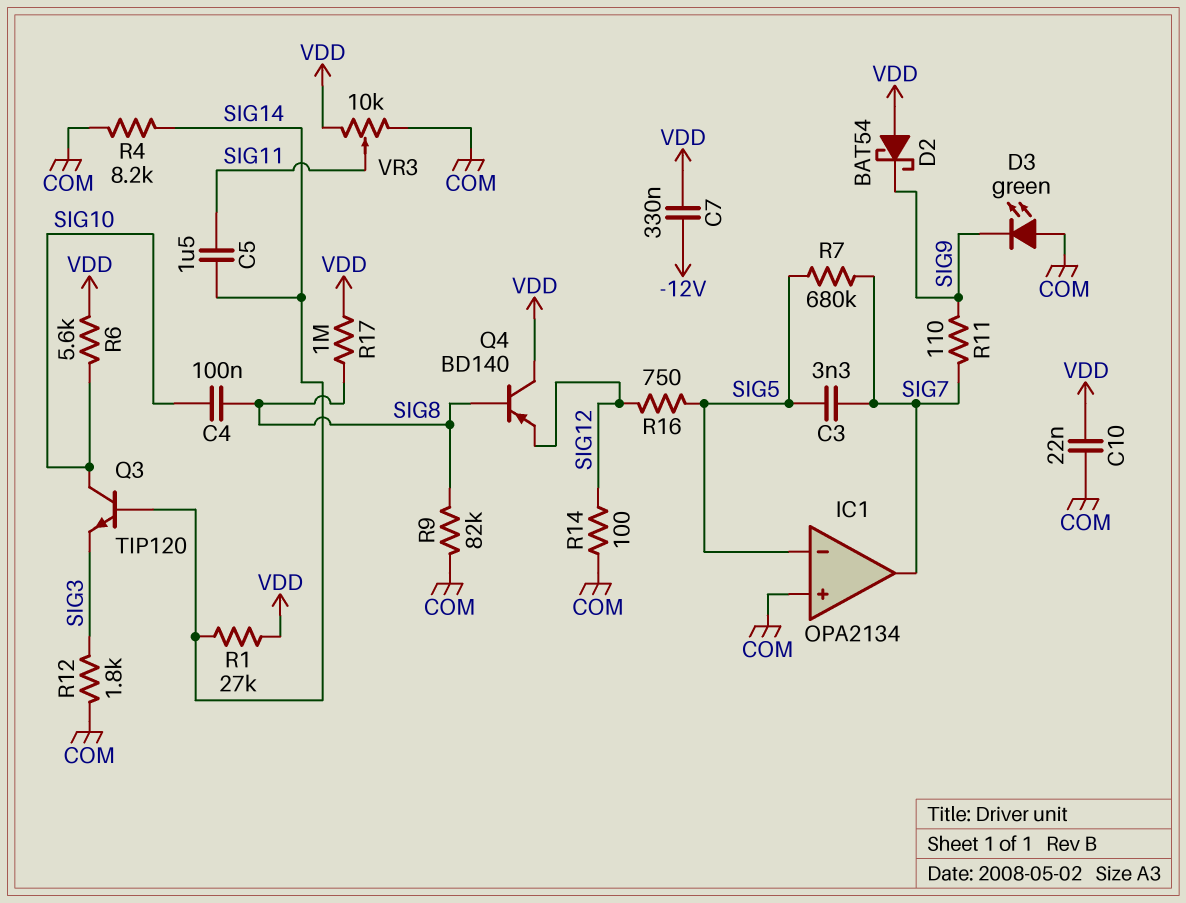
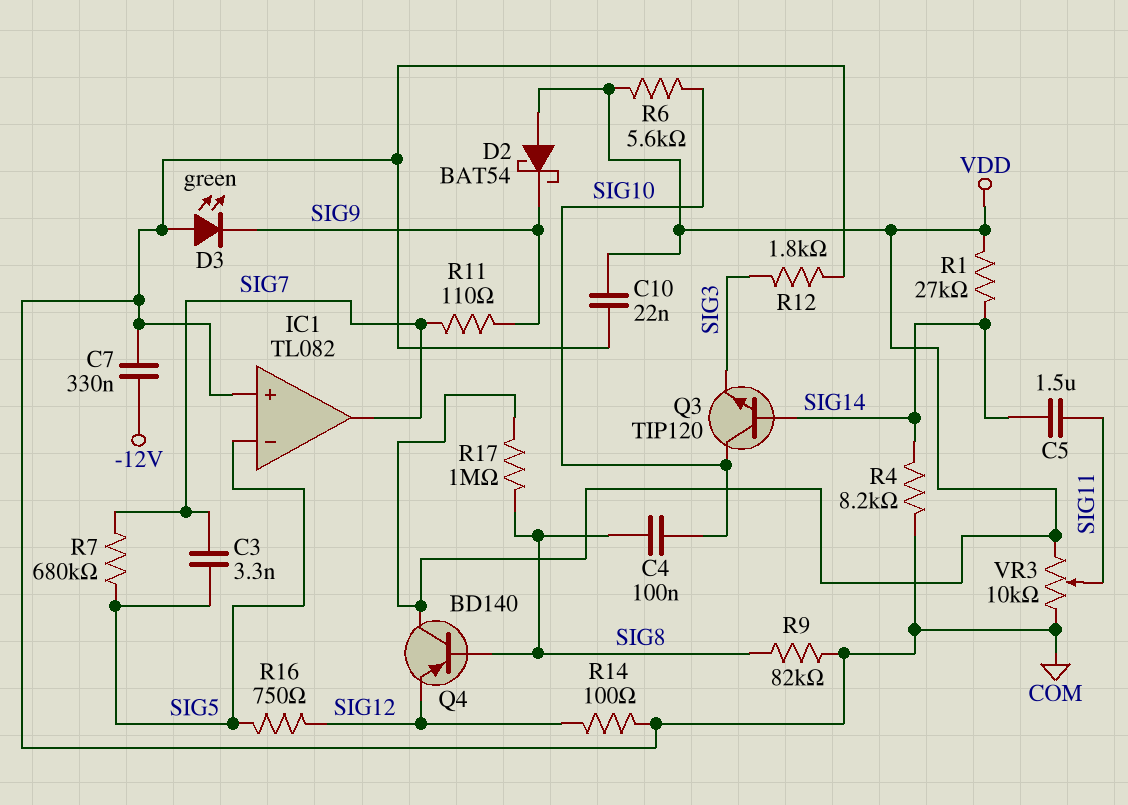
C7: 330nF (-12V, VDD) -> 330nF (-12V, COM)
IC1: OPA2134 -> TL082

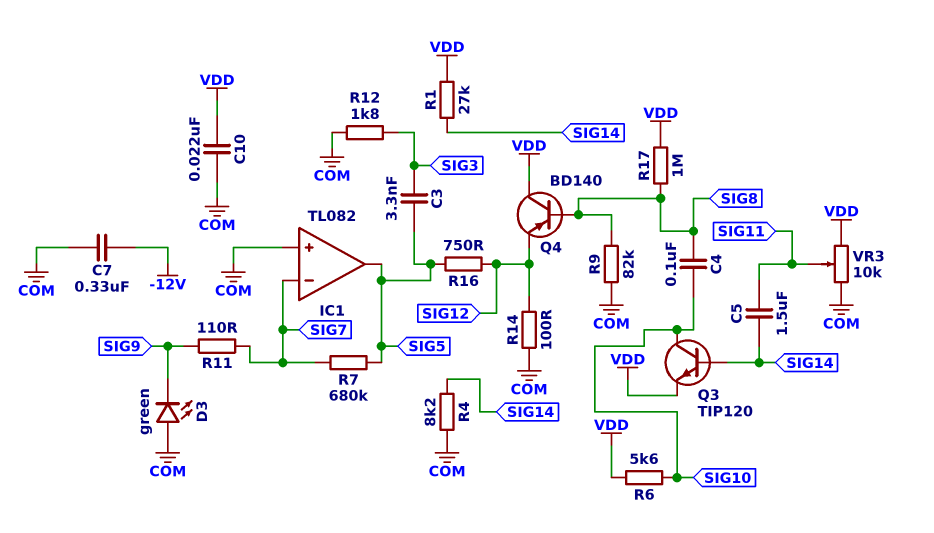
C3: 3.3nF (SIG5, SIG7) -> 3.3nF (SIG3, SIG5)
D2: schottky BAT54 (A VDD, K SIG9) -> none
IC1 pin in-: SIG5 -> SIG7
IC1 pin out: SIG7 -> SIG5
Q3: NPN TIP120 (B SIG14, C SIG10, E SIG3) -> NPN TIP120 (B SIG14, C SIG10, E VDD)

